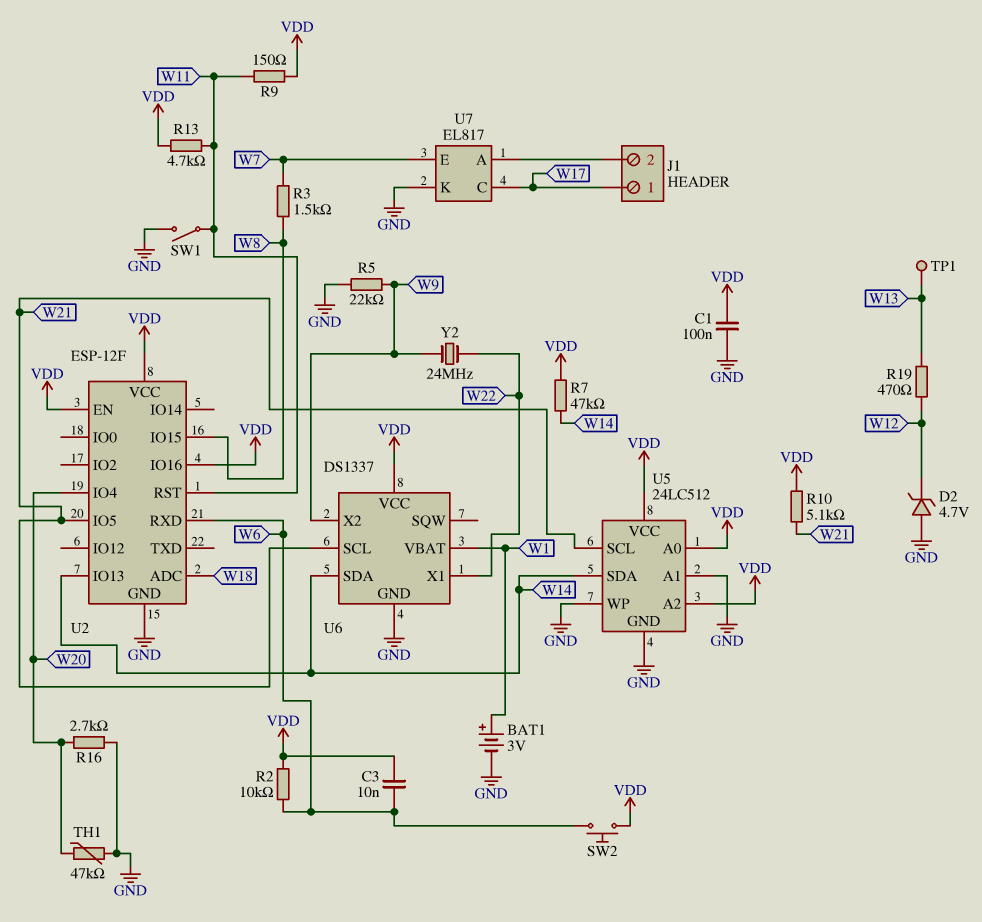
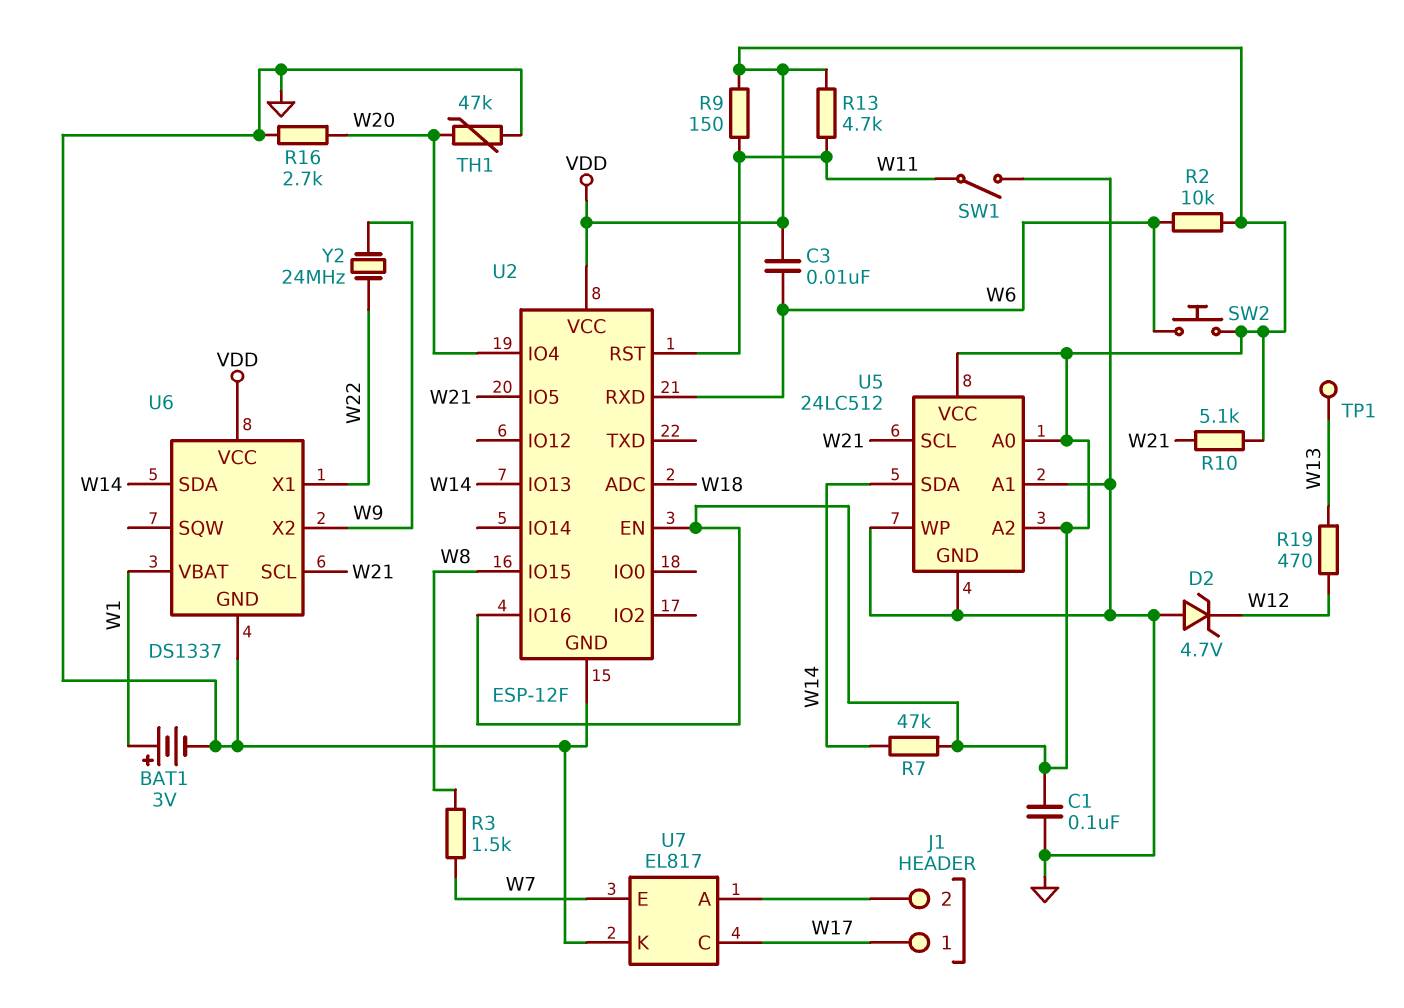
R5: 22k (GND, W9) -> none

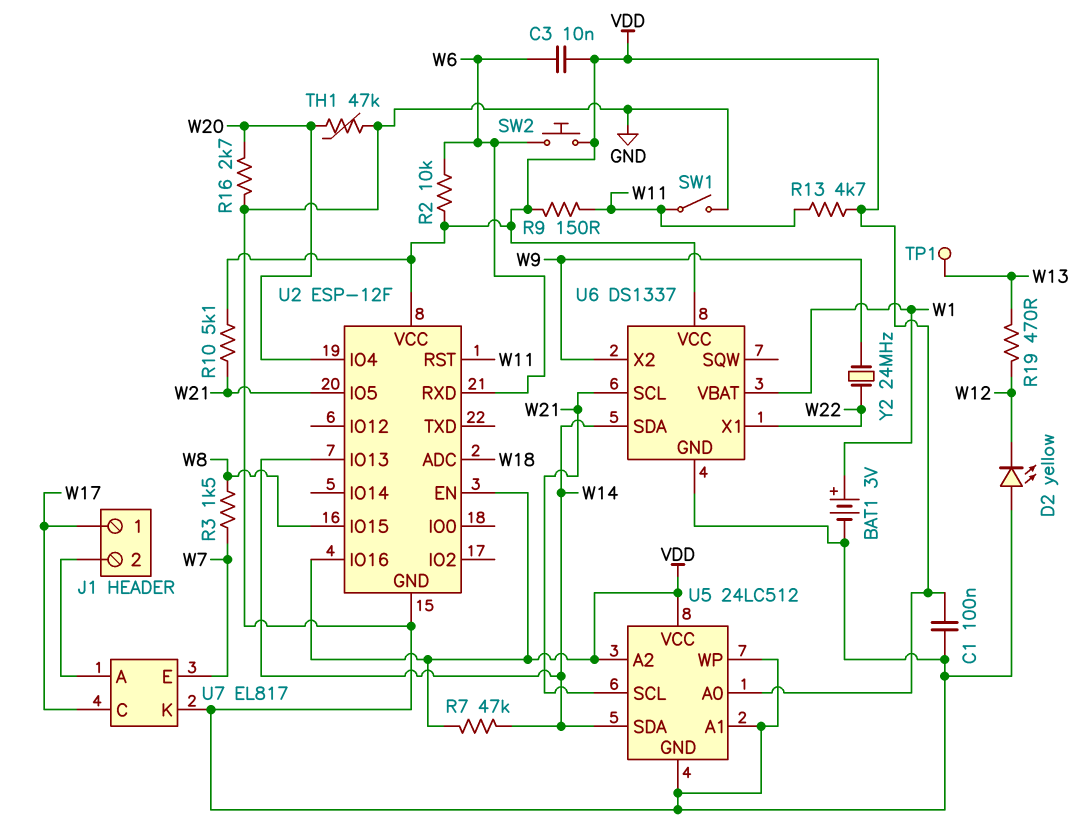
D2: zener 4.7V (A GND, K W12) -> LED yellow (A GND, K W12)

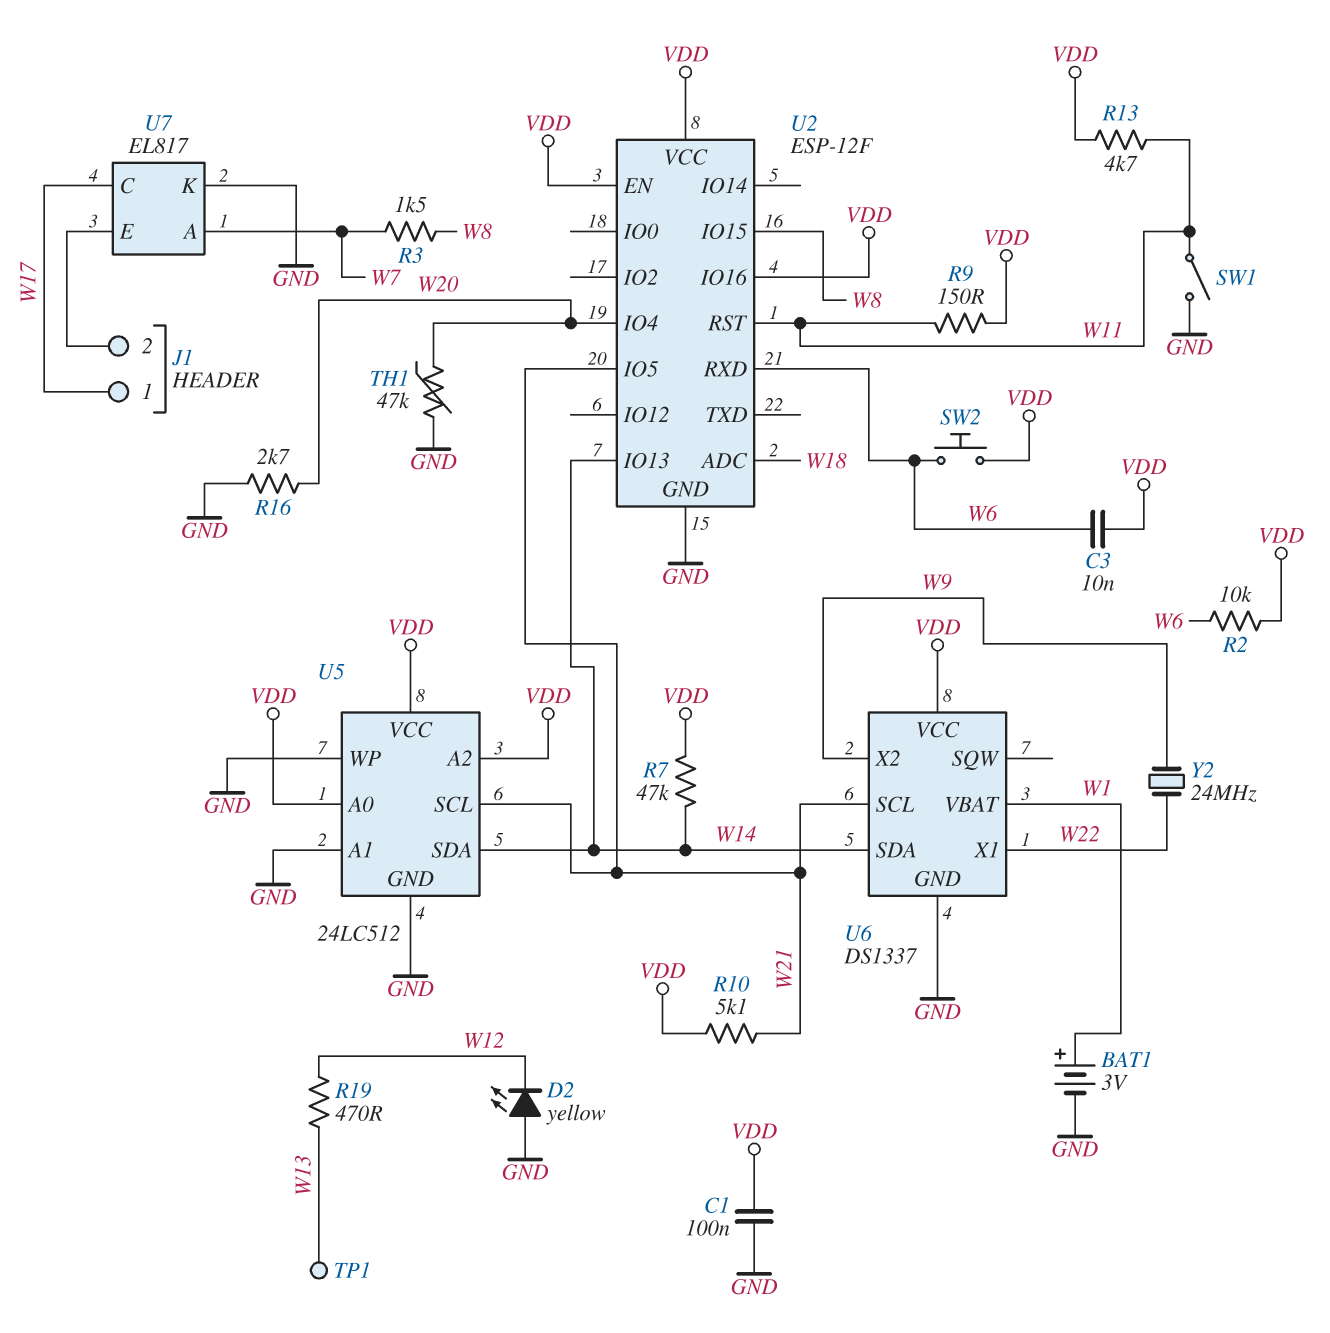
U7 pin A: J1/2 -> W7
U7 pin E: W7 -> J1/2

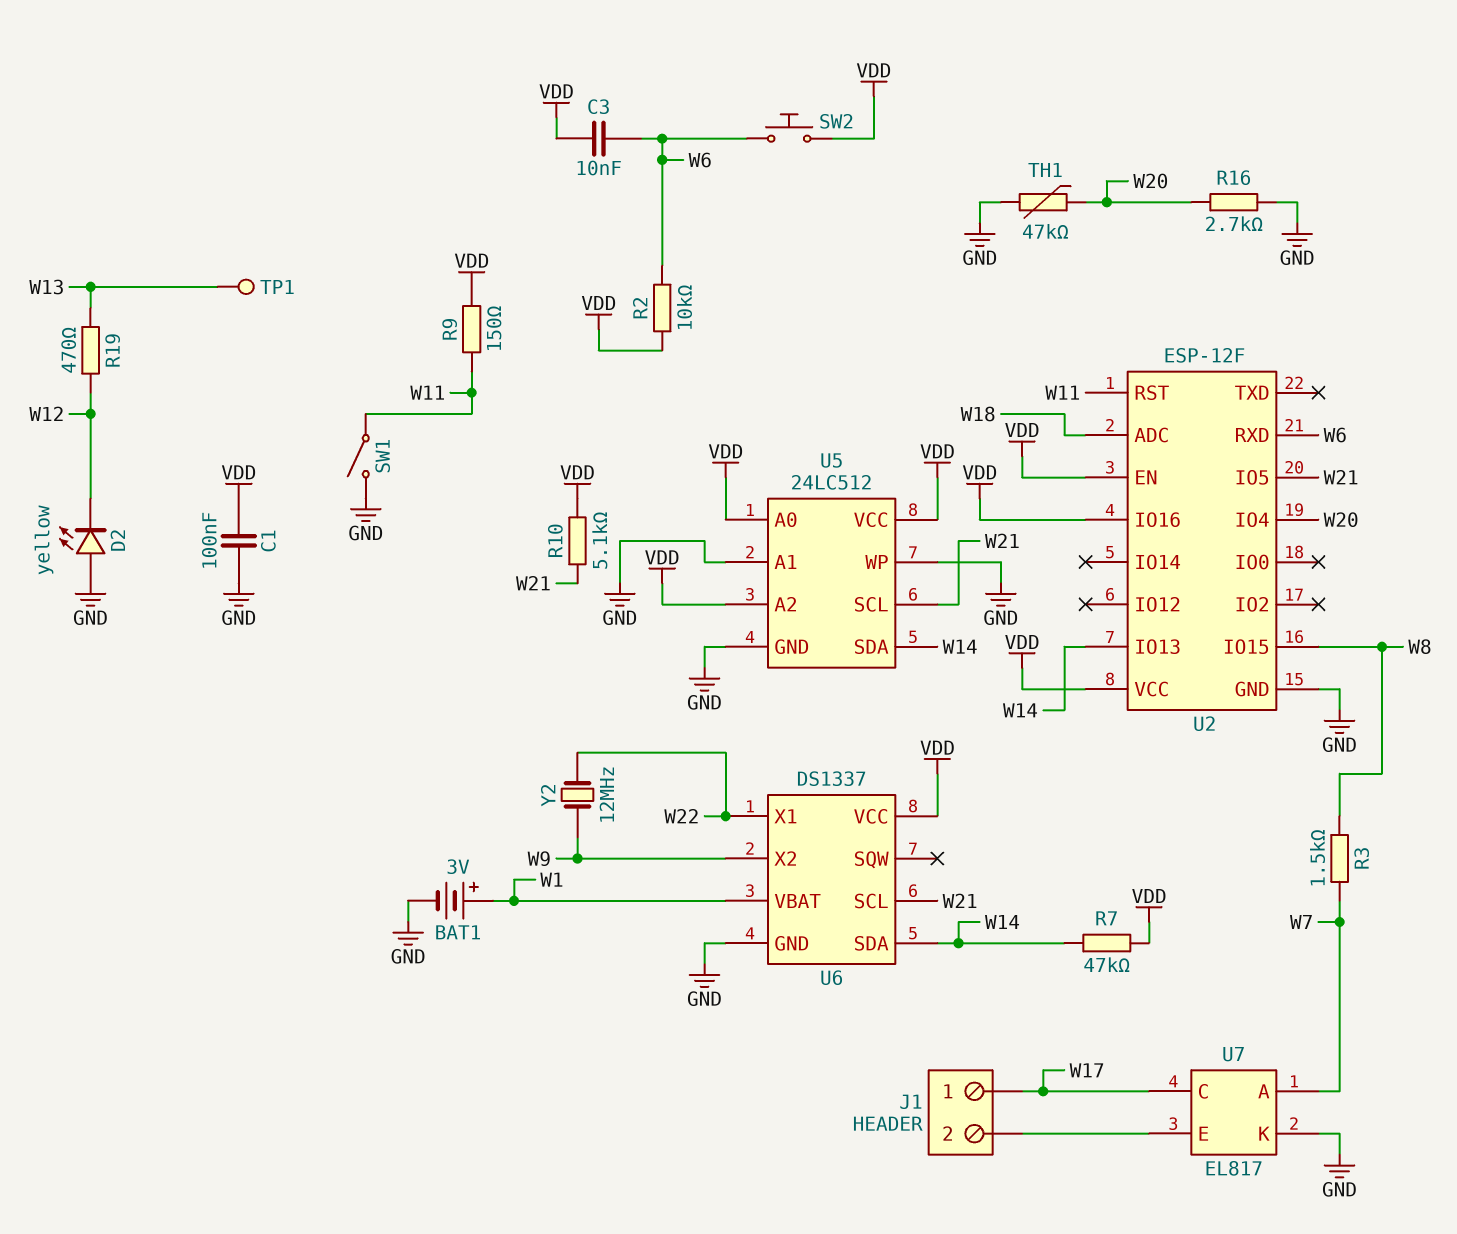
R13: 4.7k (VDD, W11) -> none
Y2: 24MHz (W9, W22) -> 12MHz (W9, W22)

